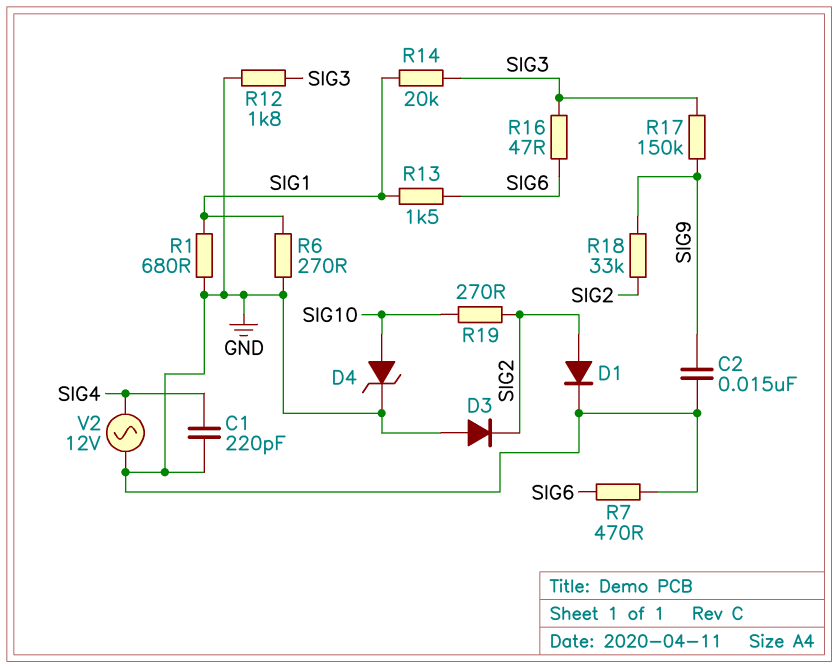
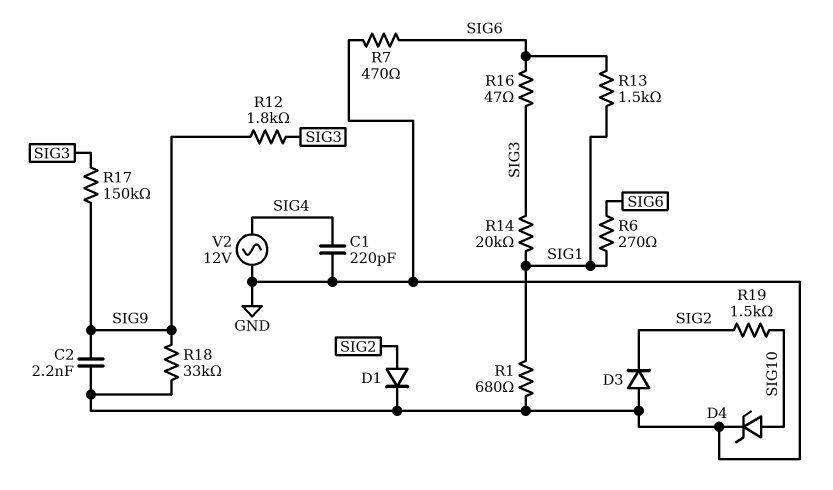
C2: 15nF (GND, SIG9) -> 2.2nF (GND, SIG9)
R6: 270 (GND, SIG1) -> 270 (SIG1, SIG6)
R12: 1.8k (GND, SIG3) -> 1.8k (SIG3, SIG9)
R18: 33k (SIG2, SIG9) -> 33k (GND, SIG9)
R19: 270 (SIG2, SIG10) -> 1.5k (SIG2, SIG10)

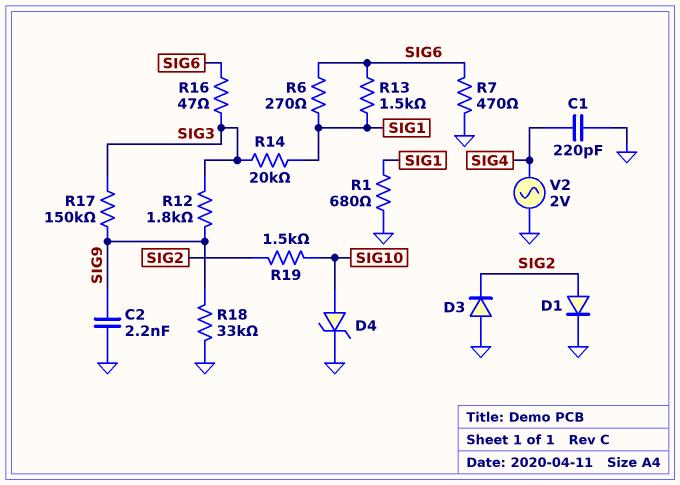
V2: AC 12V (GND, SIG4) -> AC 2V (GND, SIG4)

